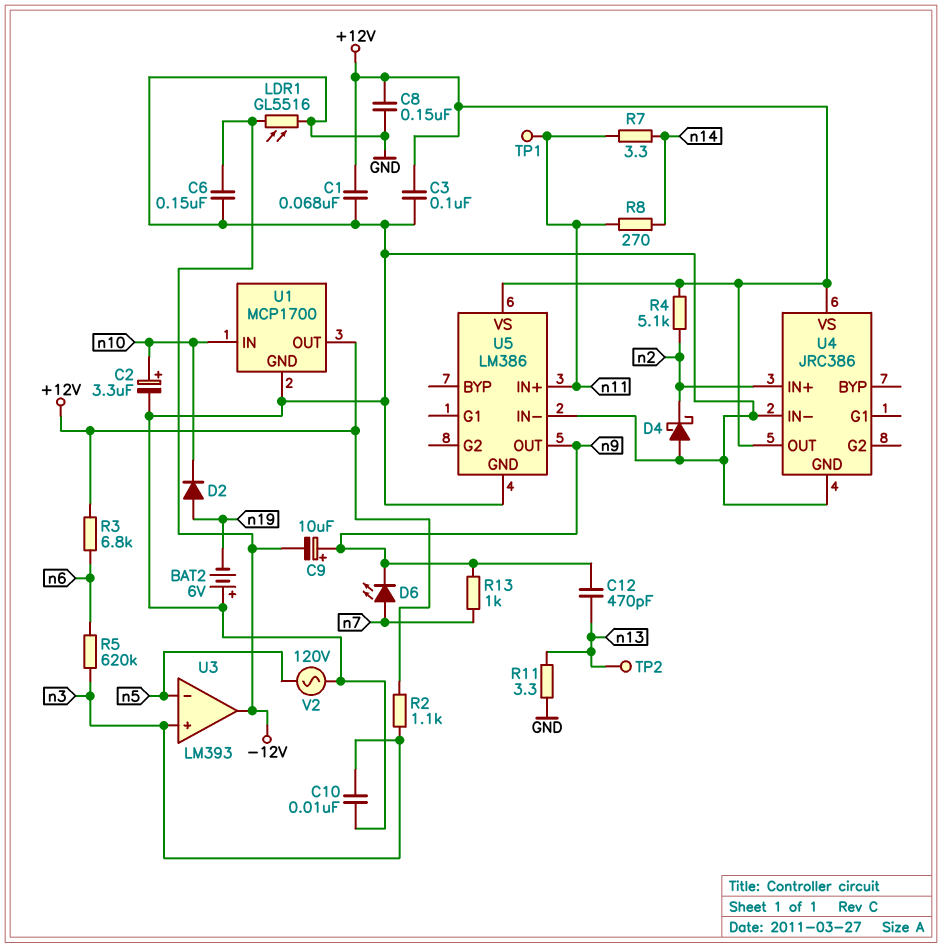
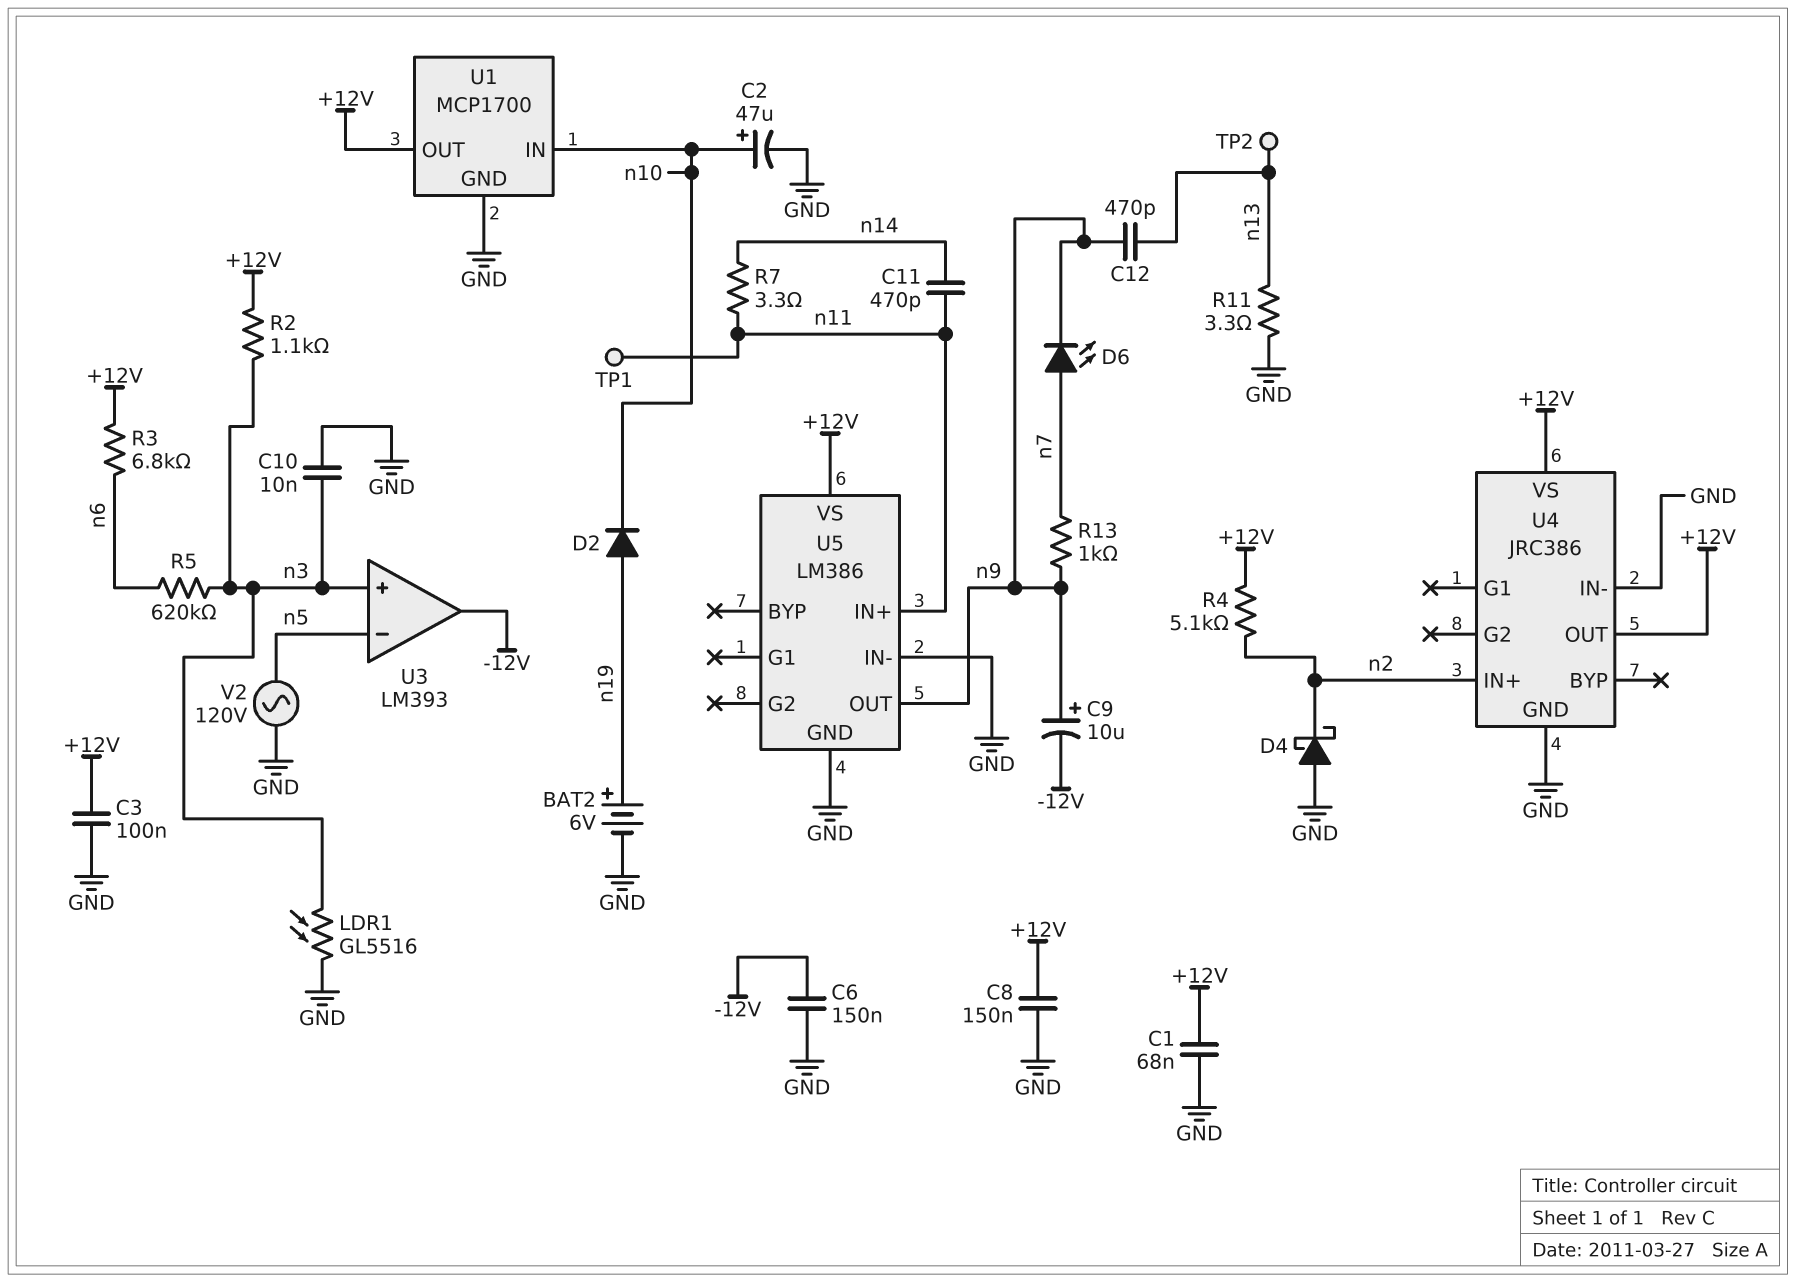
BAT2: 6V (plus GND, minus n19) -> 6V (plus n19, minus GND)
C2: 3.3uF (plus n10, minus GND) -> 47uF (plus n10, minus GND)
C11: none -> 470pF (n11, n14)
LDR1: GL5516 (-12V, GND) -> GL5516 (GND, n3)
R8: 270 (n11, n14) -> none

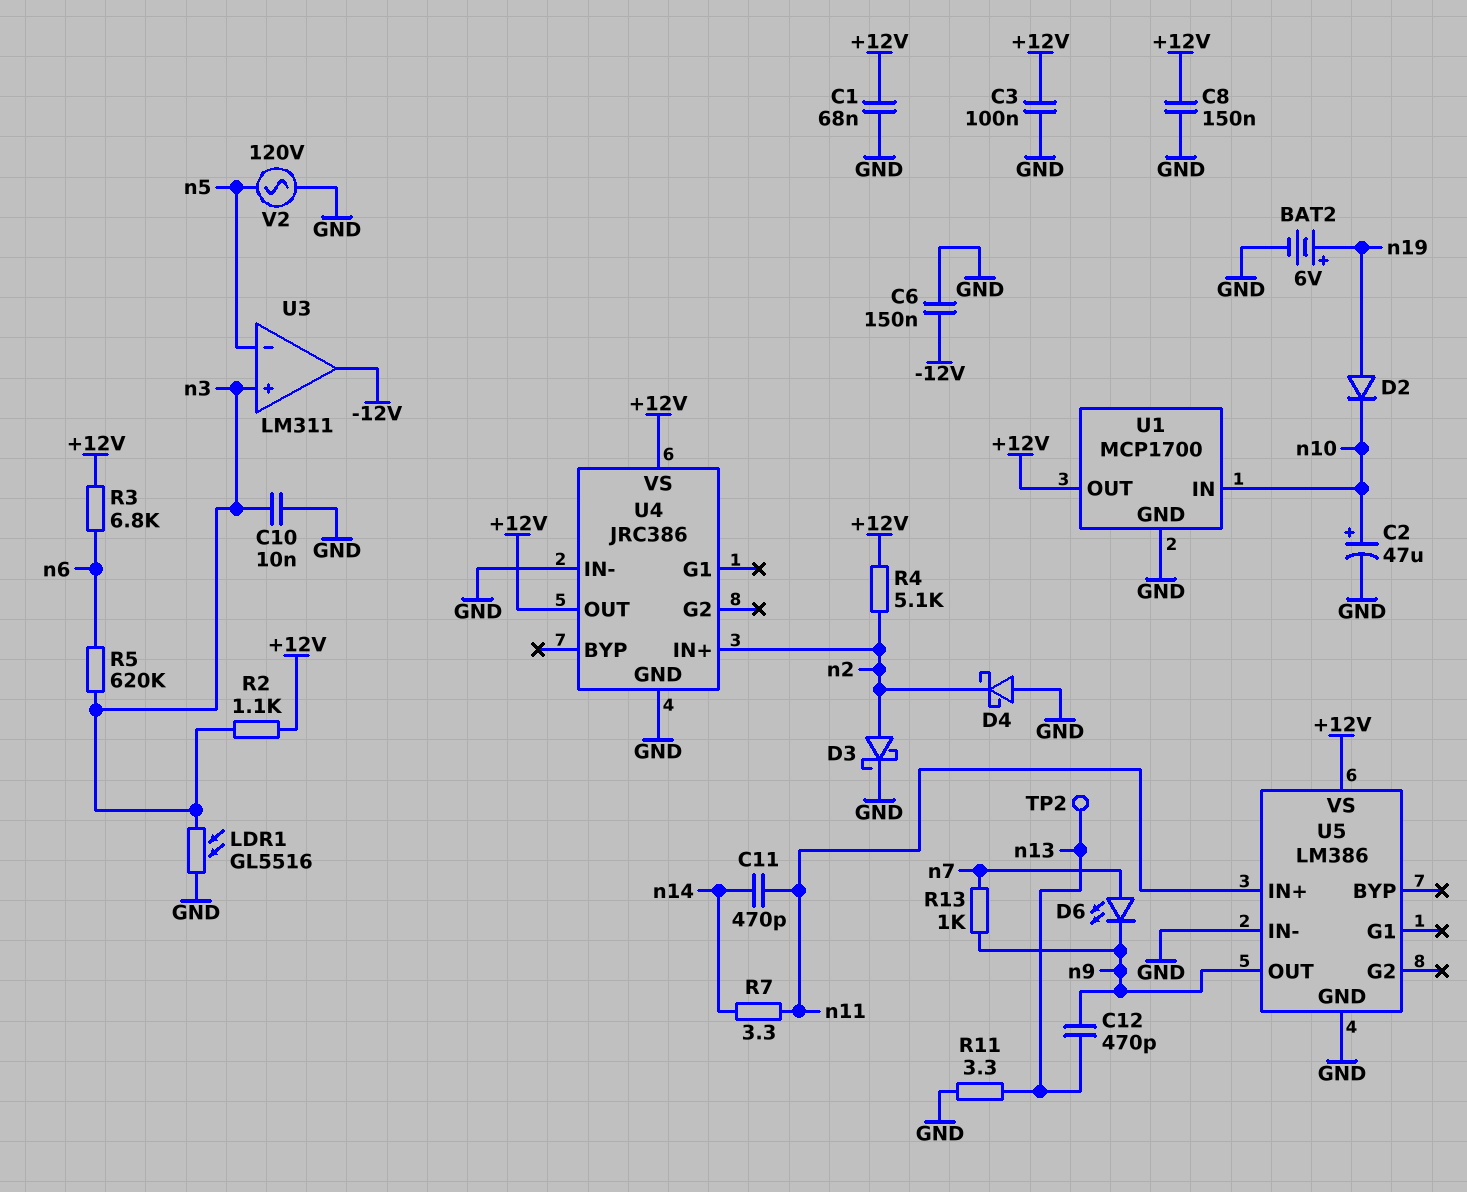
C9: 10uF (plus n9, minus -12V) -> none
D3: none -> schottky (A n2, K GND)
TP1: test point (n11) -> none
U3: LM393 -> LM311

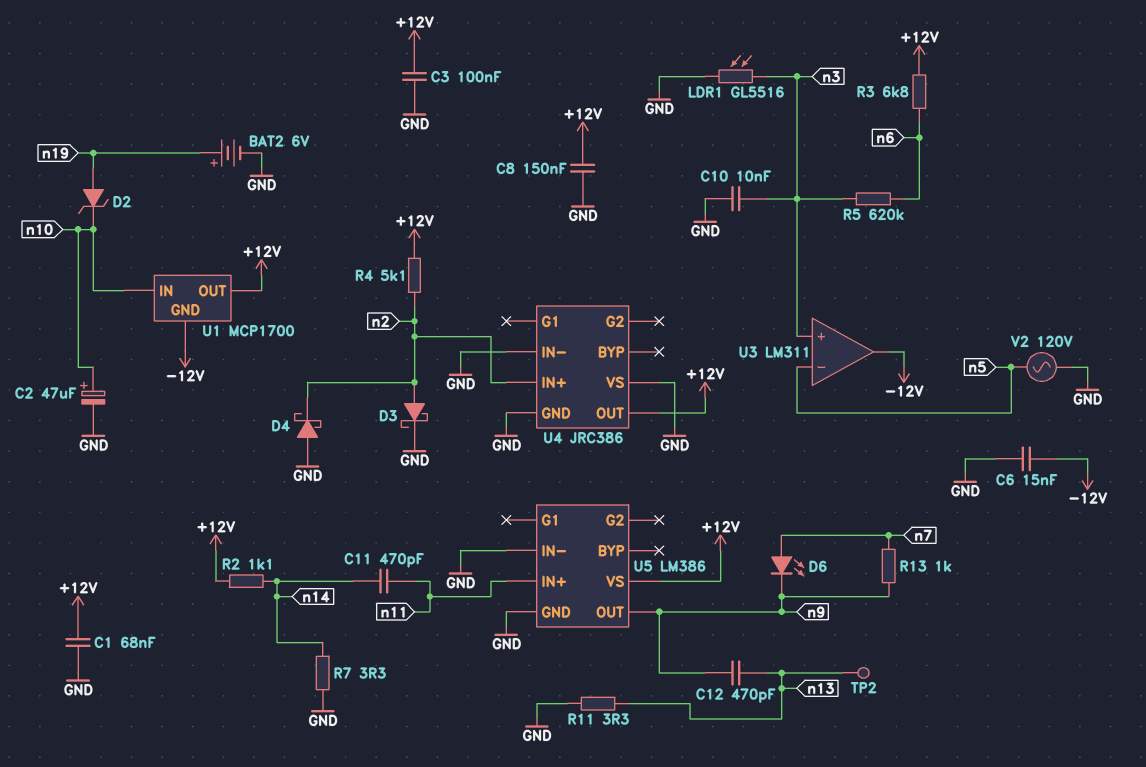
C6: 150nF (-12V, GND) -> 15nF (-12V, GND)
D2: diode (A n19, K n10) -> zener (A n19, K n10)
R2: 1.1k (+12V, n3) -> 1.1k (+12V, n14)
R7: 3.3 (n11, n14) -> 3.3 (GND, n14)
U1 pin GND: GND -> -12V
U4 pin VS: +12V -> GND

